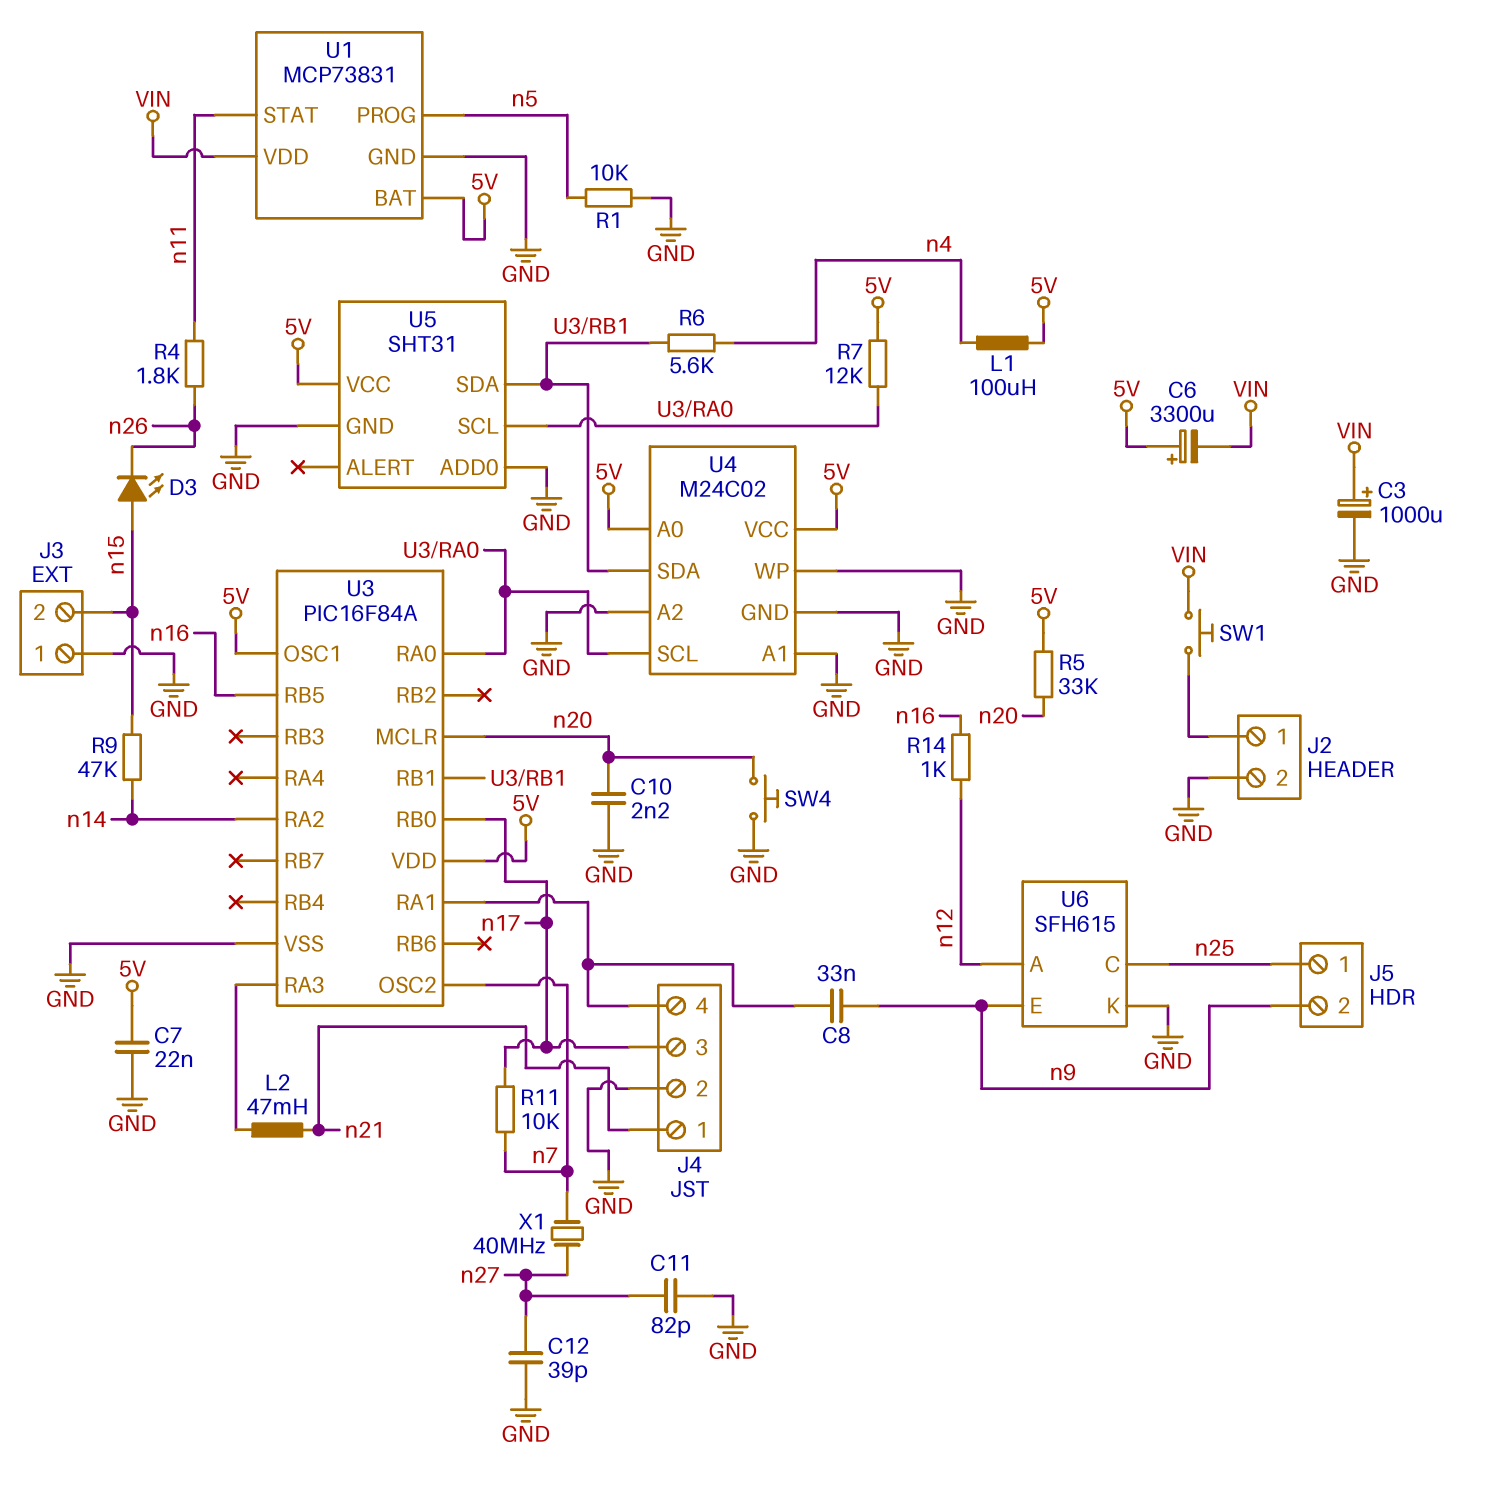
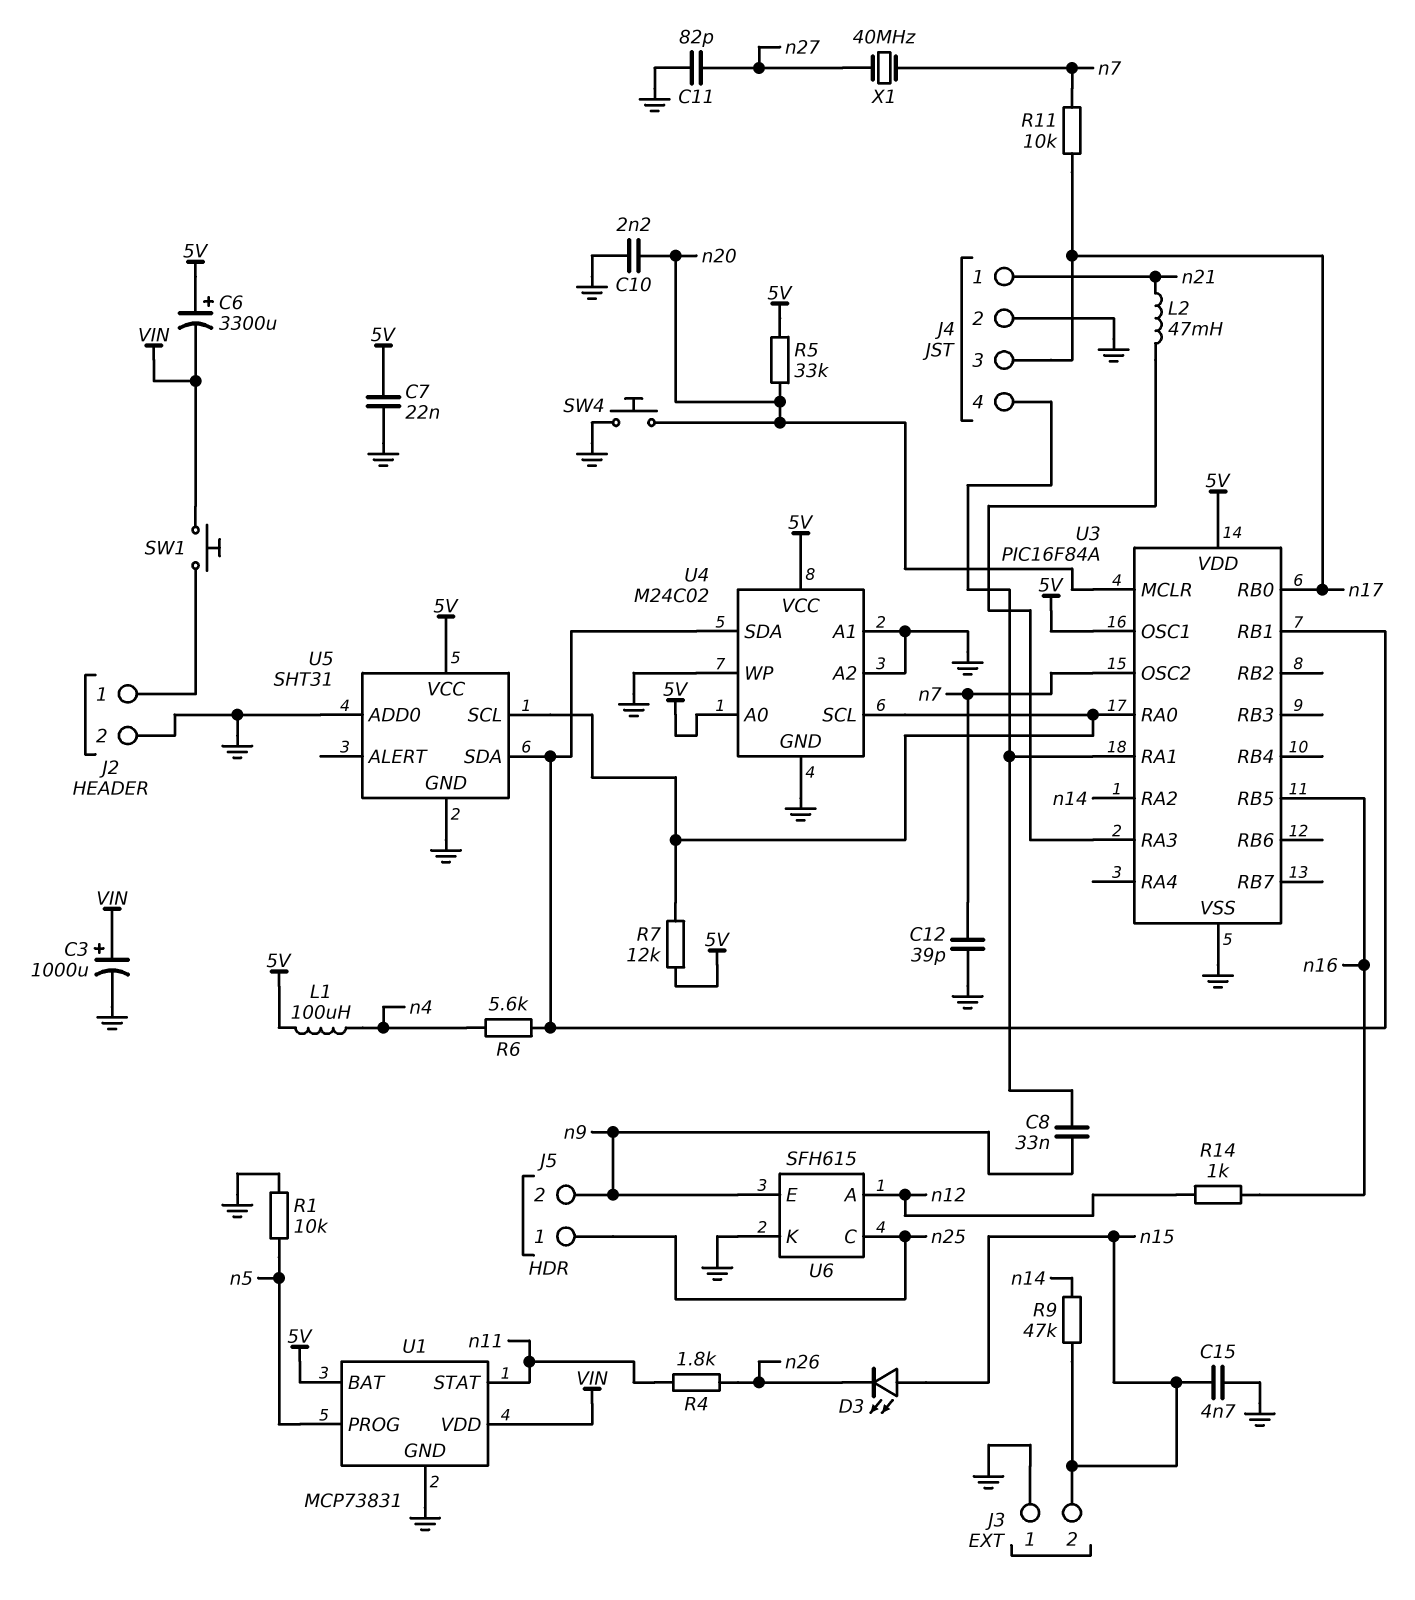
C12: 39pF (GND, n27) -> 39pF (GND, n7)
C15: none -> 4.7nF (GND, n15)

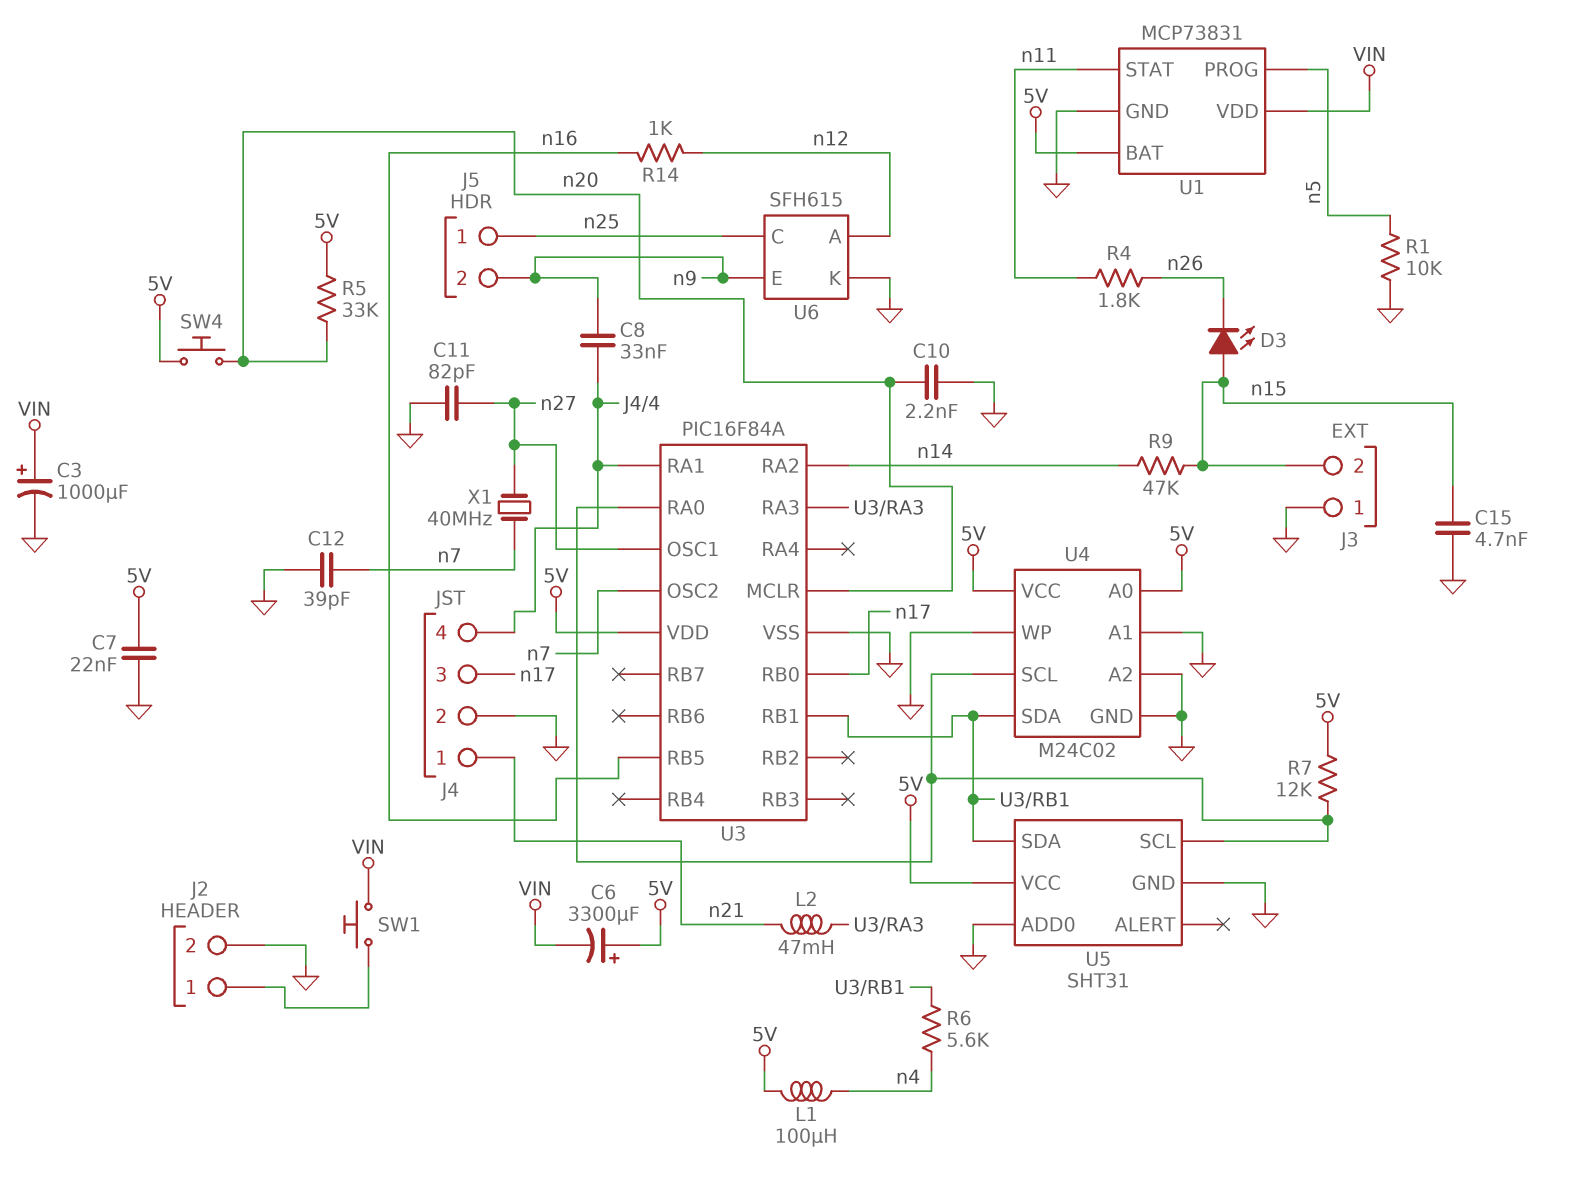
R11: 10k (n7, n17) -> none
SW4: button (GND, n20) -> button (5V, n20)
U3 pin OSC1: 5V -> n27

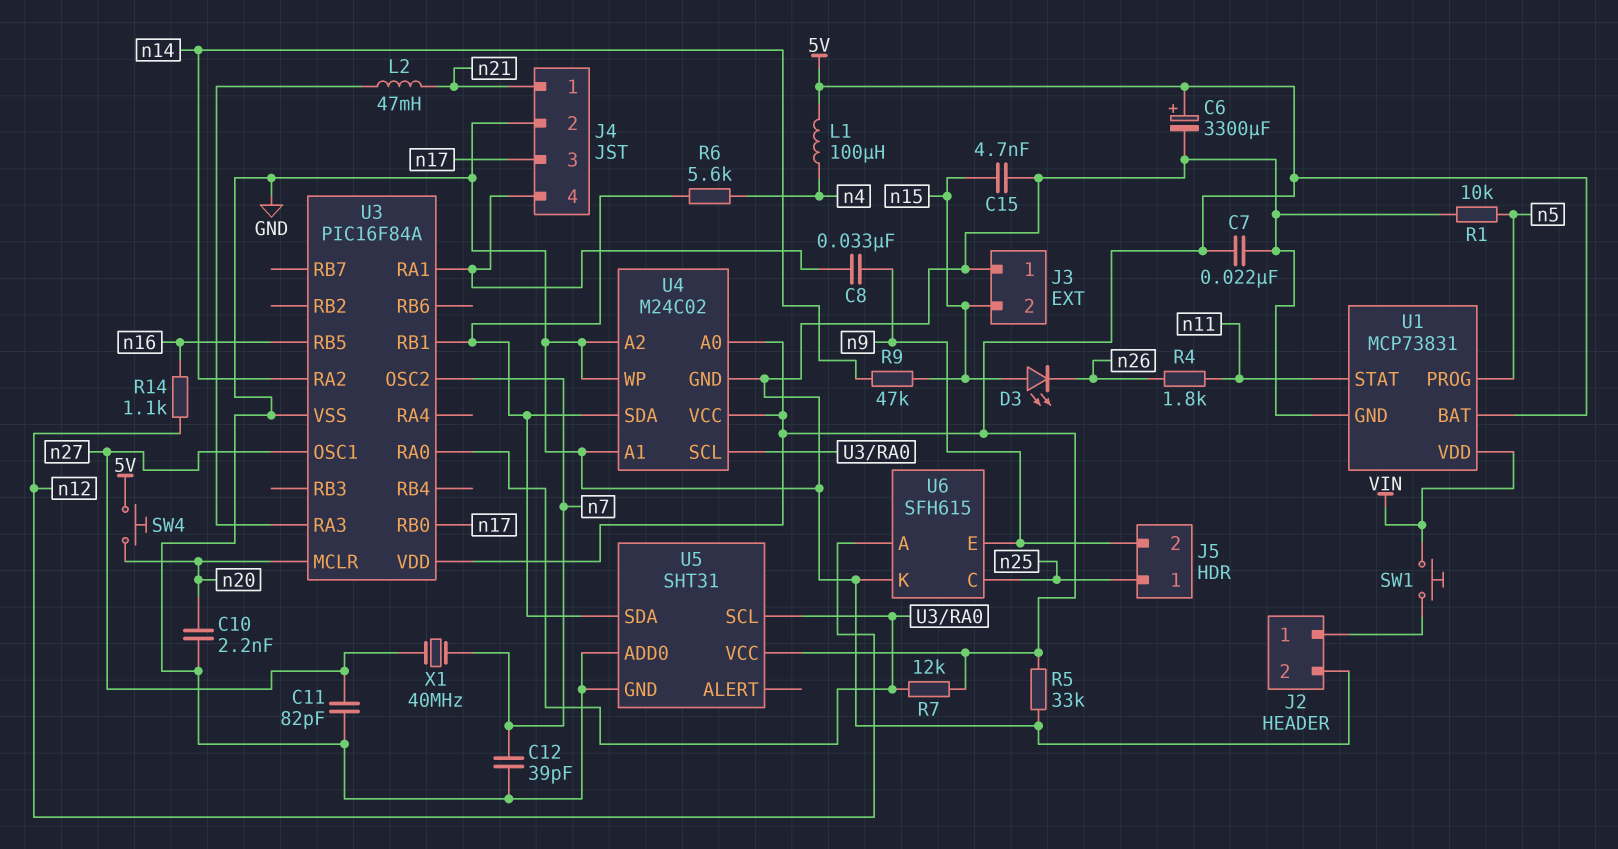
C3: 1000uF (plus VIN, minus GND) -> none
C6: 3300uF (plus 5V, minus VIN) -> 3300uF (plus 5V, minus GND)
R5: 33k (5V, n20) -> 33k (5V, GND)
R14: 1k (n12, n16) -> 1.1k (n12, n16)

